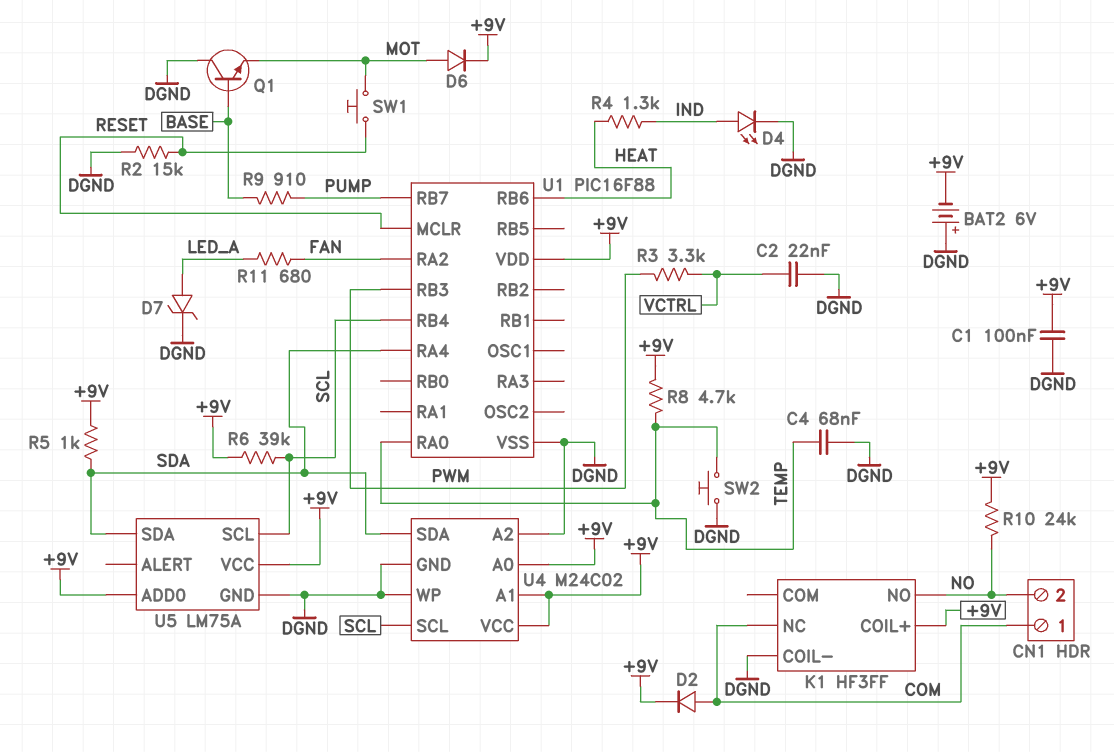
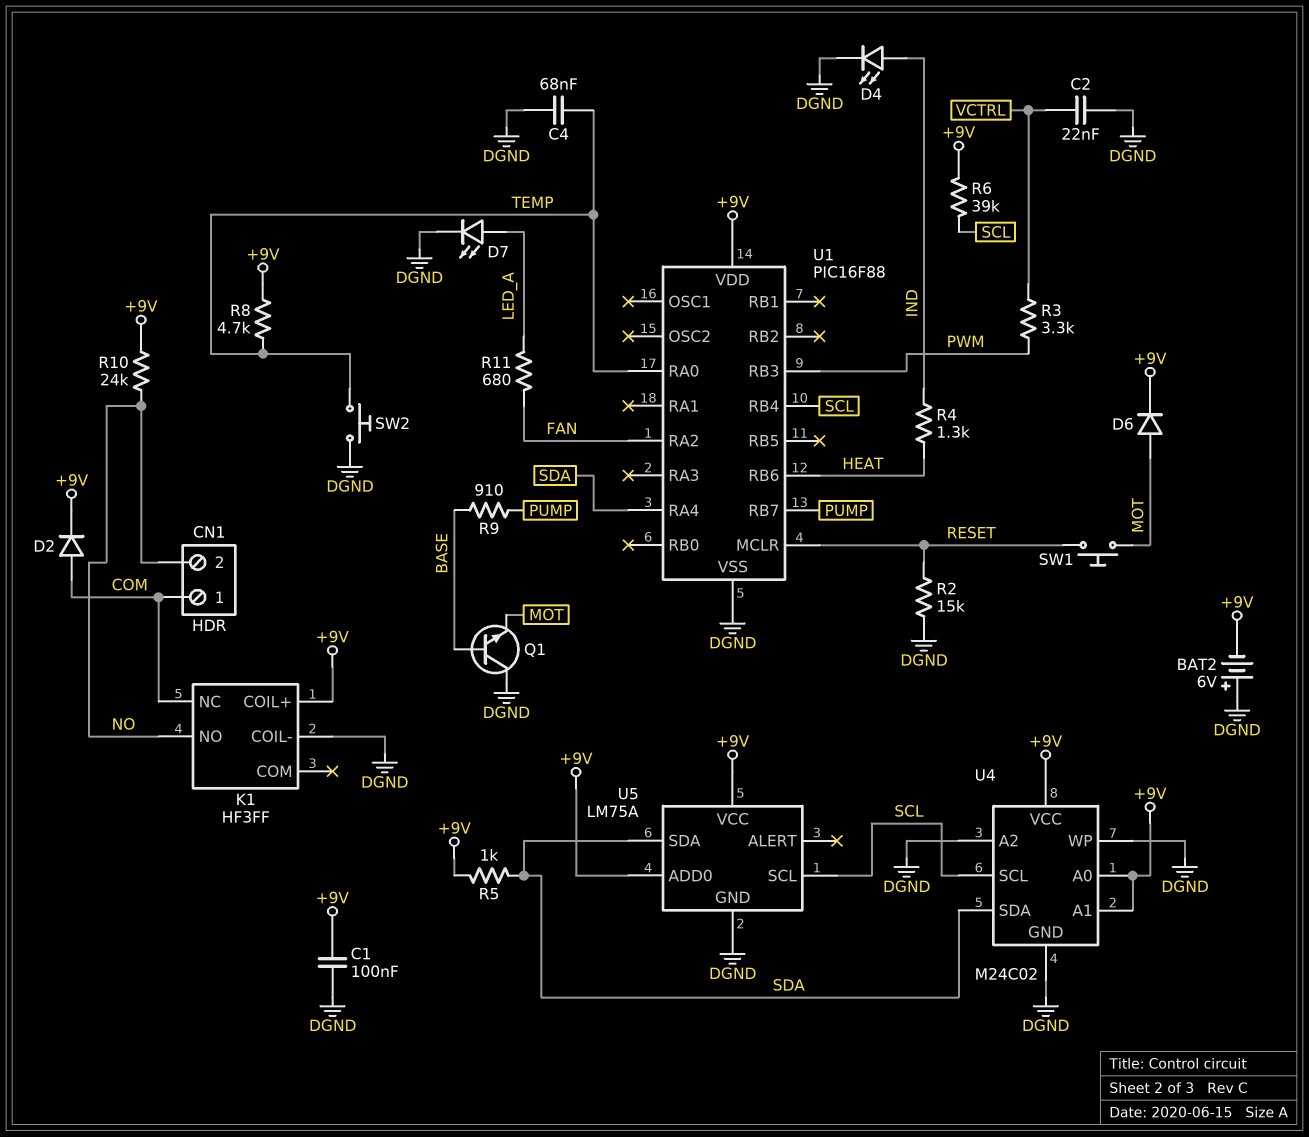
D7: zener (A LED_A, K DGND) -> LED (A LED_A, K DGND)

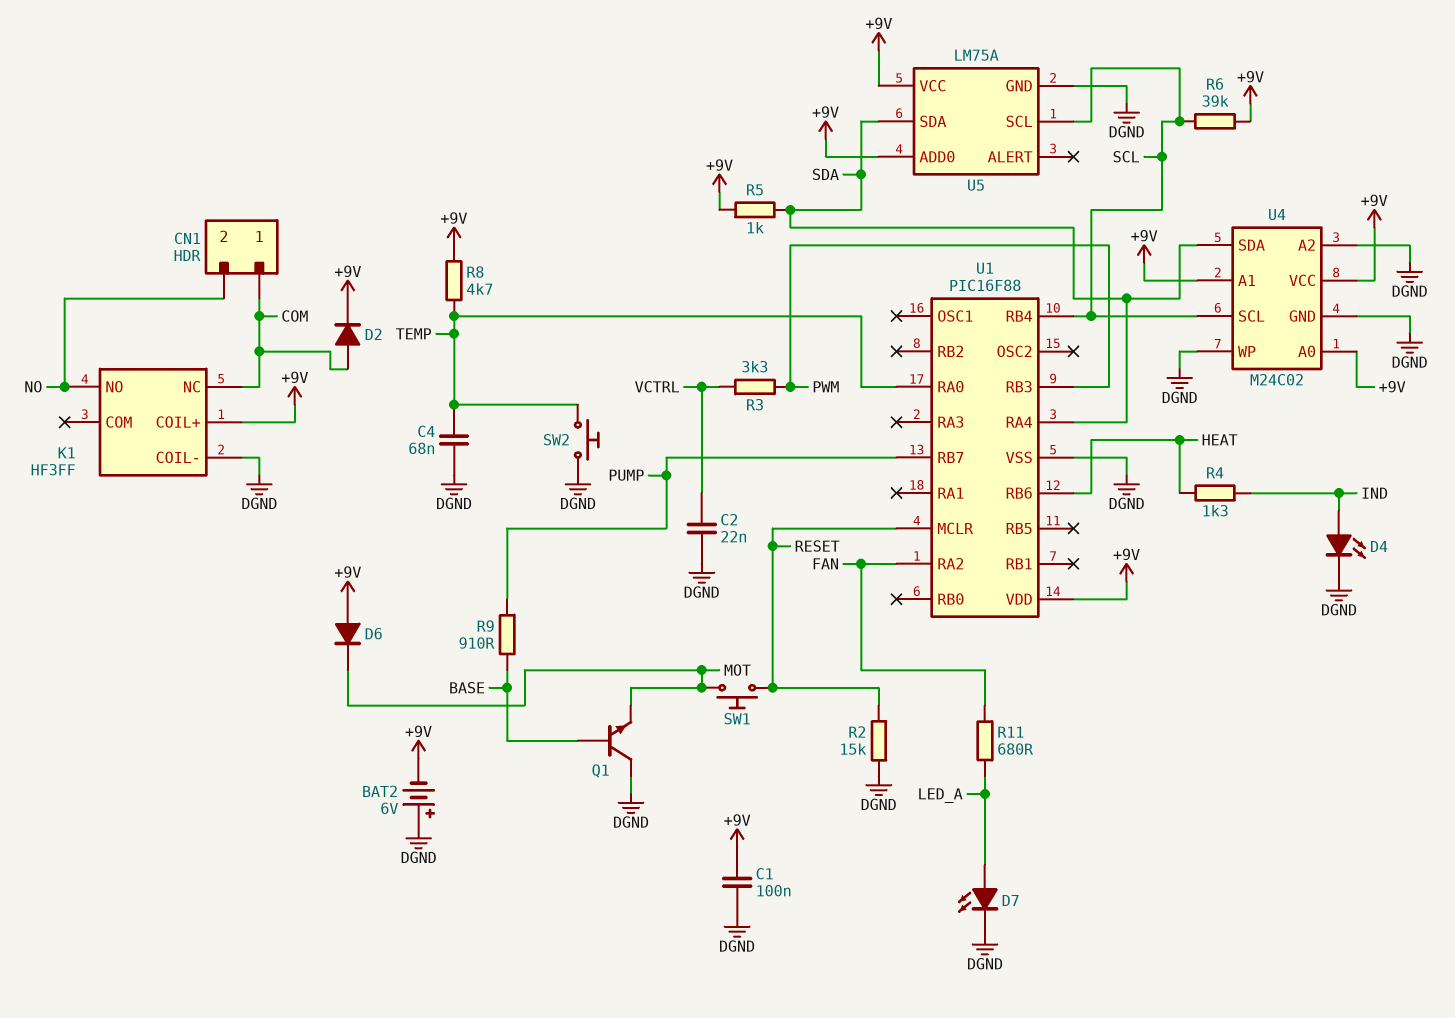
D6: diode (A MOT, K +9V) -> diode (A +9V, K MOT)
R10: 24k (+9V, NO) -> none

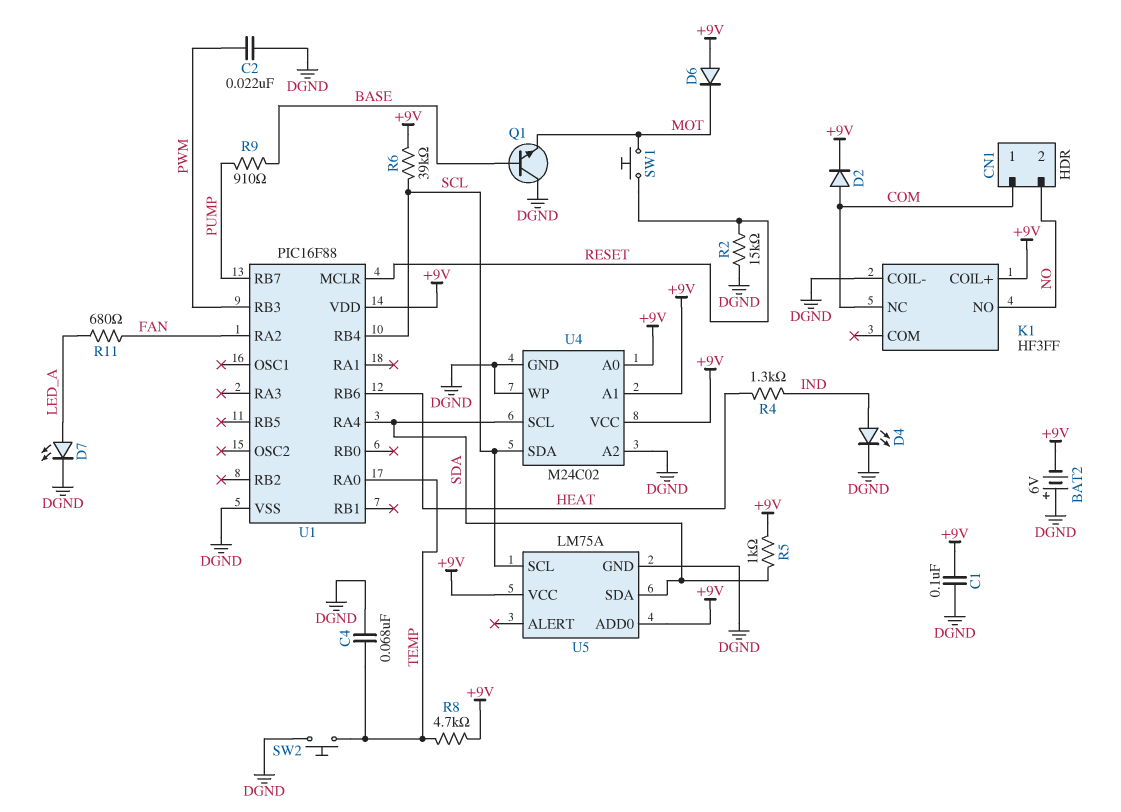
C2: 22nF (DGND, VCTRL) -> 22nF (DGND, PWM)
R3: 3.3k (PWM, VCTRL) -> none
U4 pin SCL: SCL -> SDA
U4 pin SDA: SDA -> SCL

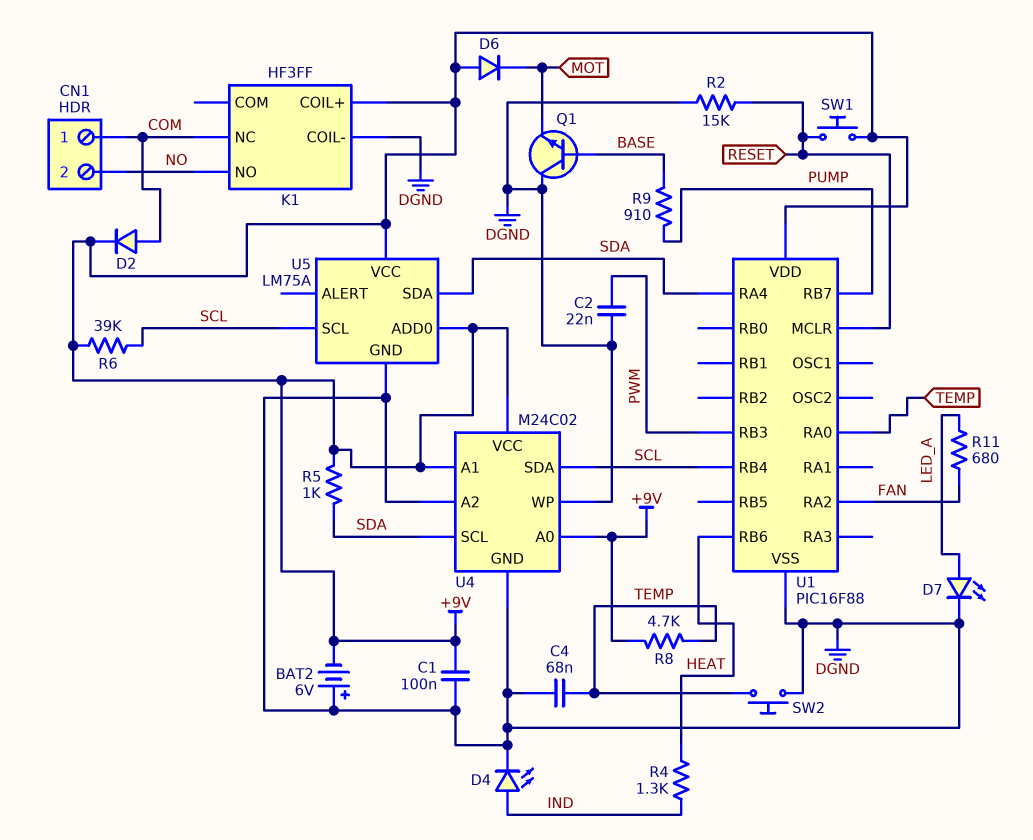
SW1: button (MOT, RESET) -> button (+9V, RESET)

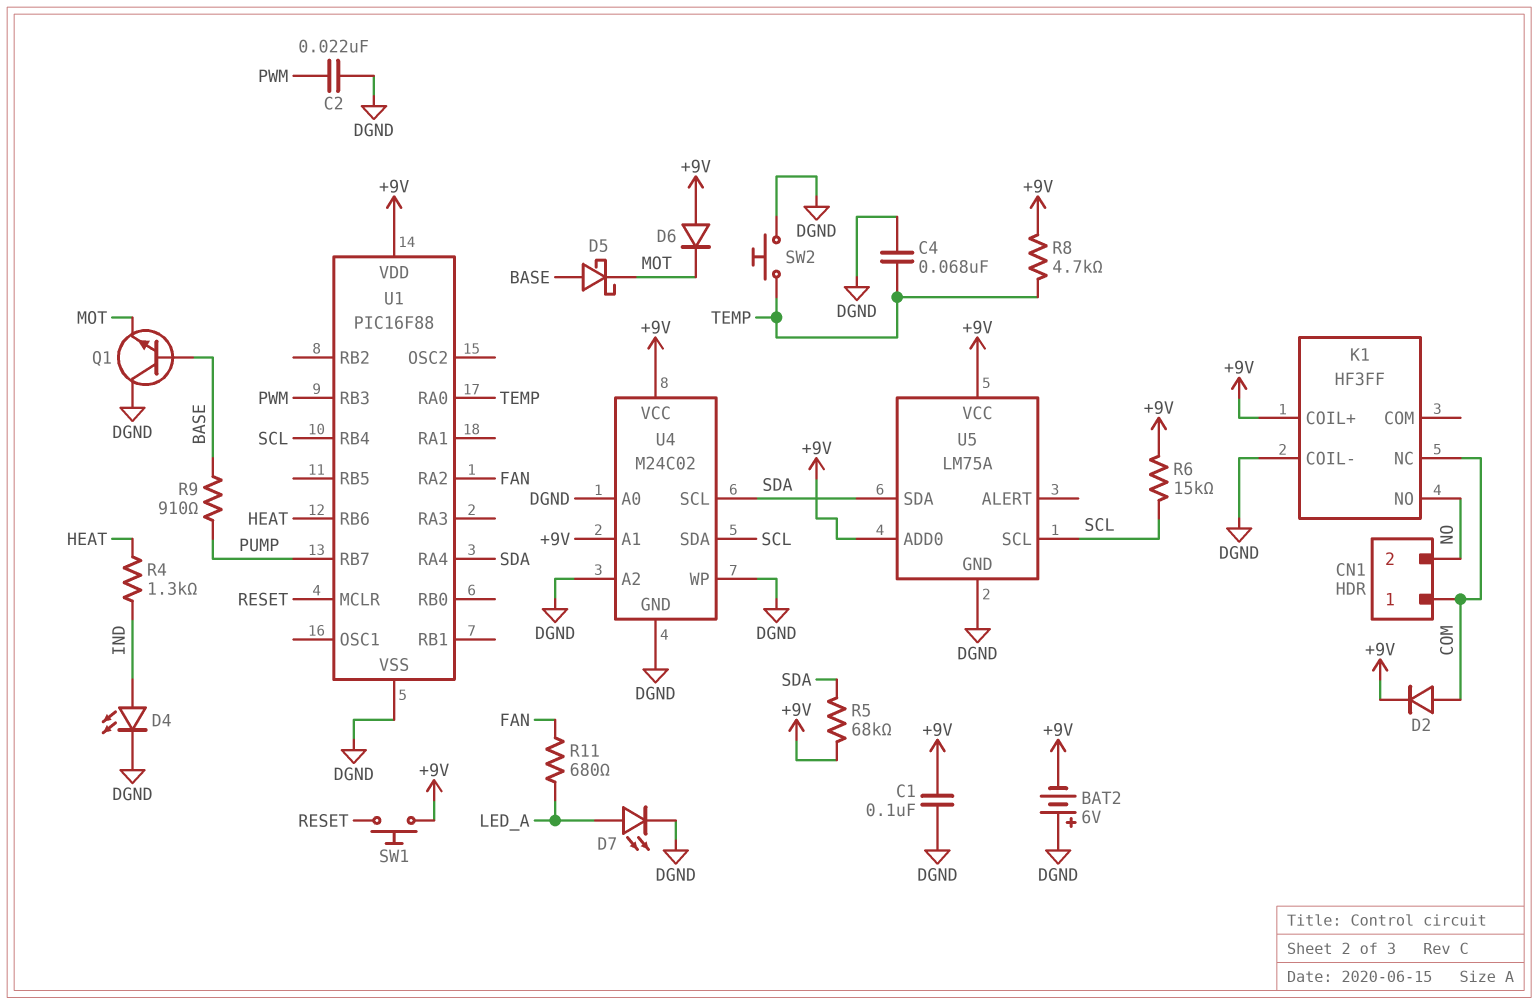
D5: none -> schottky (A BASE, K MOT)
R2: 15k (DGND, RESET) -> none
R5: 1k (+9V, SDA) -> 68k (+9V, SDA)
R6: 39k (+9V, SCL) -> 15k (+9V, SCL)
U4 pin A0: +9V -> DGND

